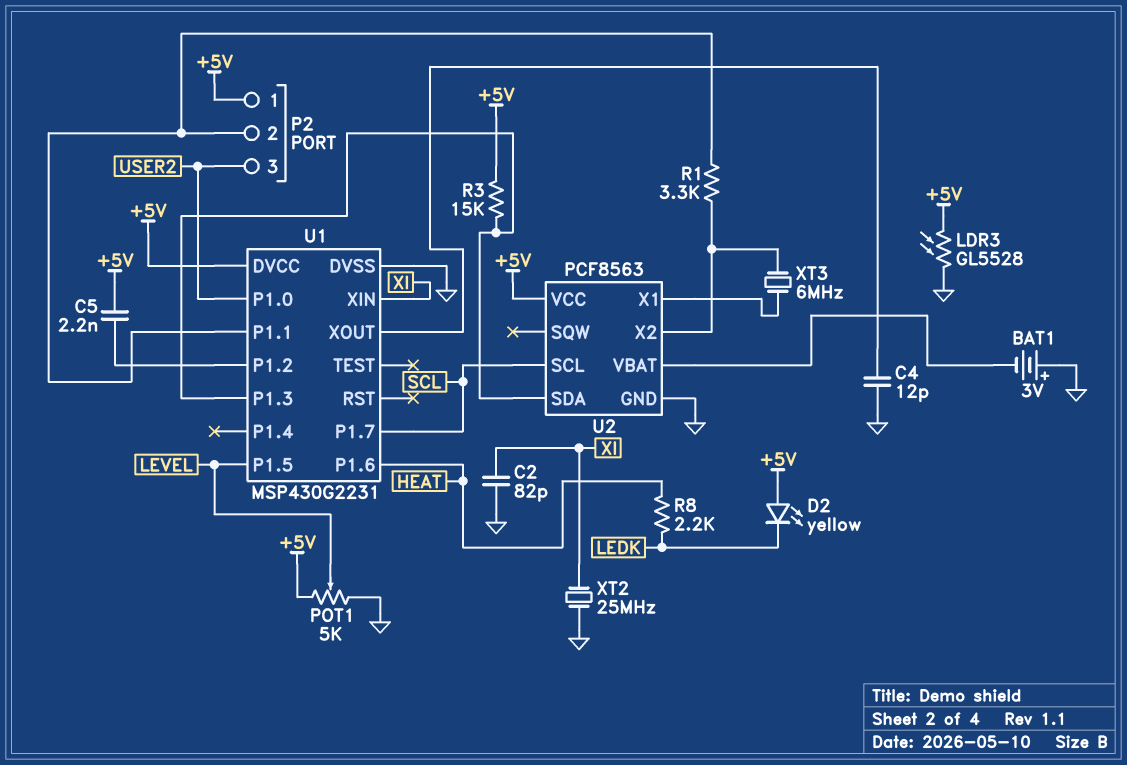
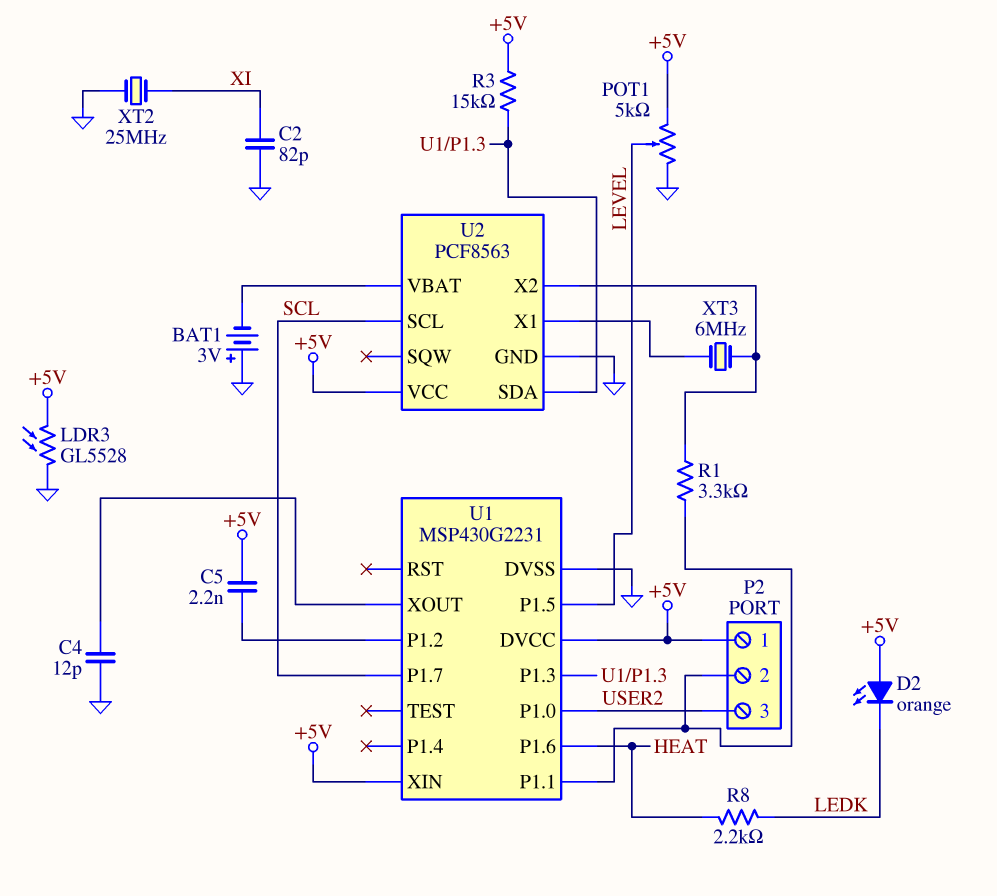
D2: LED yellow (A +5V, K LEDK) -> LED orange (A +5V, K LEDK)
U1 pin XIN: XI -> +5V

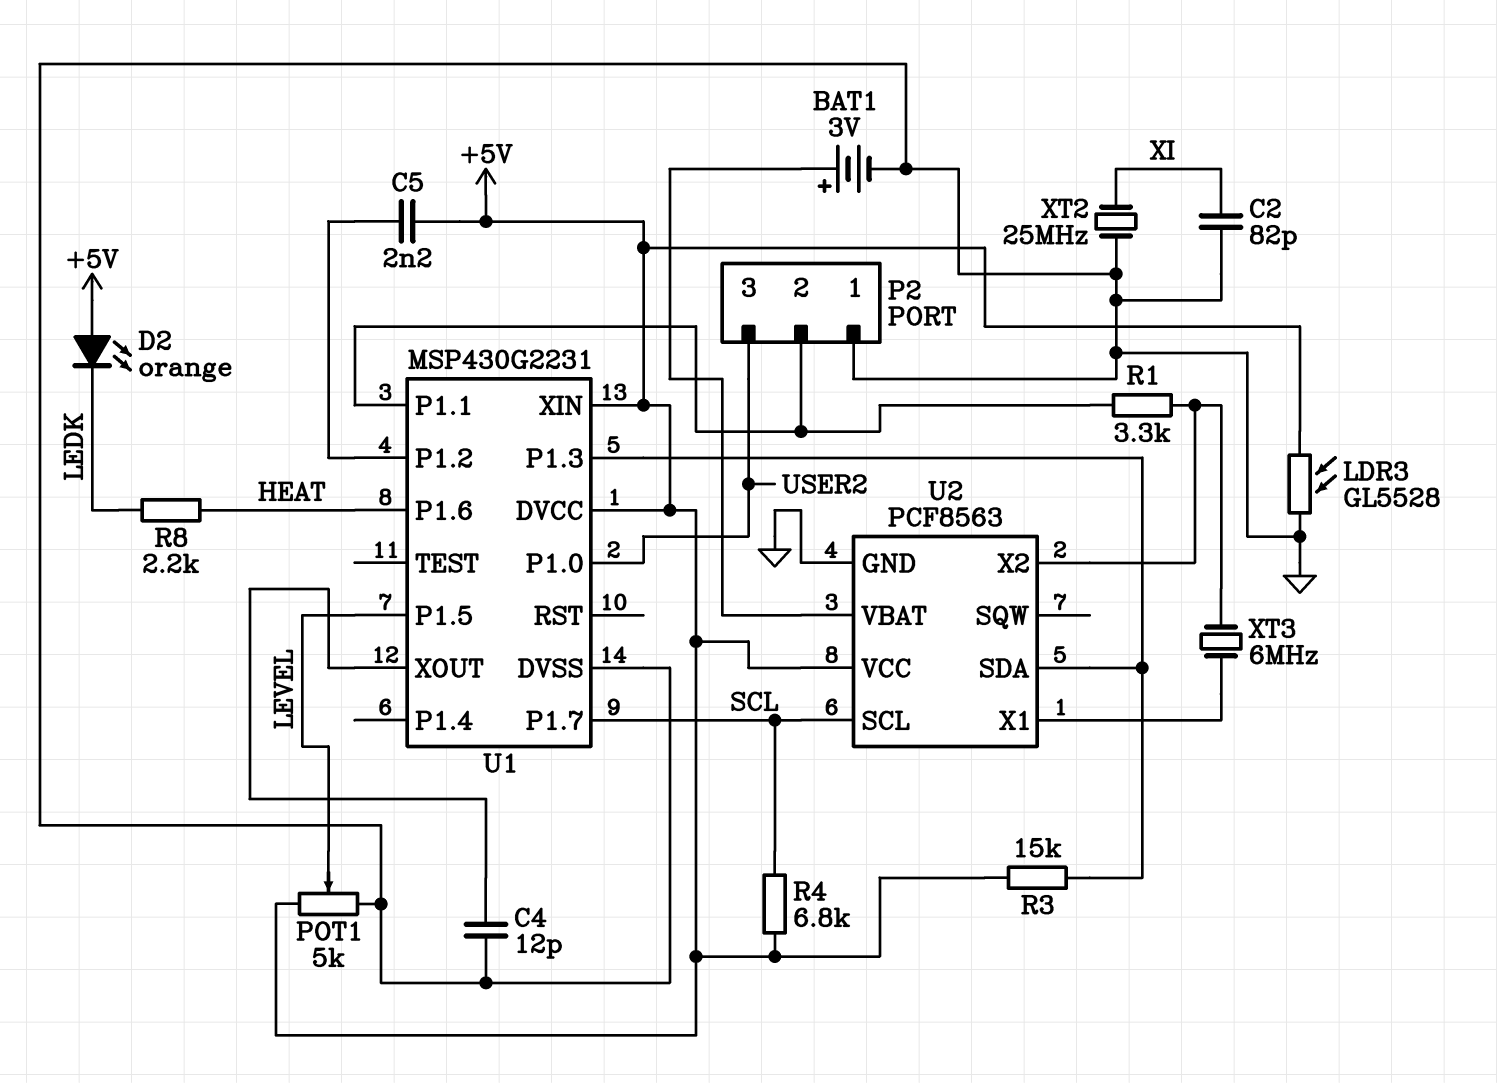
BAT1: 3V (plus GND, minus U2/VBAT) -> 3V (plus U2/VBAT, minus GND)
P2 pin 1: +5V -> GND
R4: none -> 6.8k (+5V, SCL)

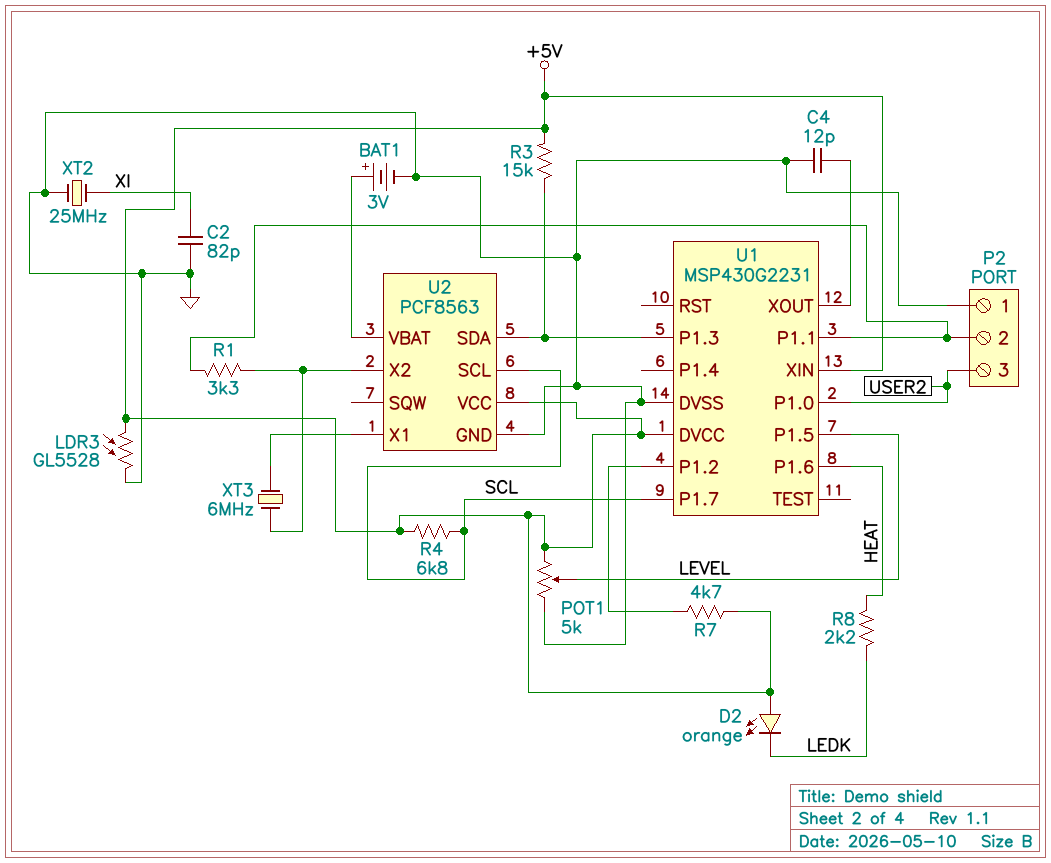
C5: 2.2nF (+5V, U1/P1.2) -> none
R7: none -> 4.7k (+5V, U1/P1.2)

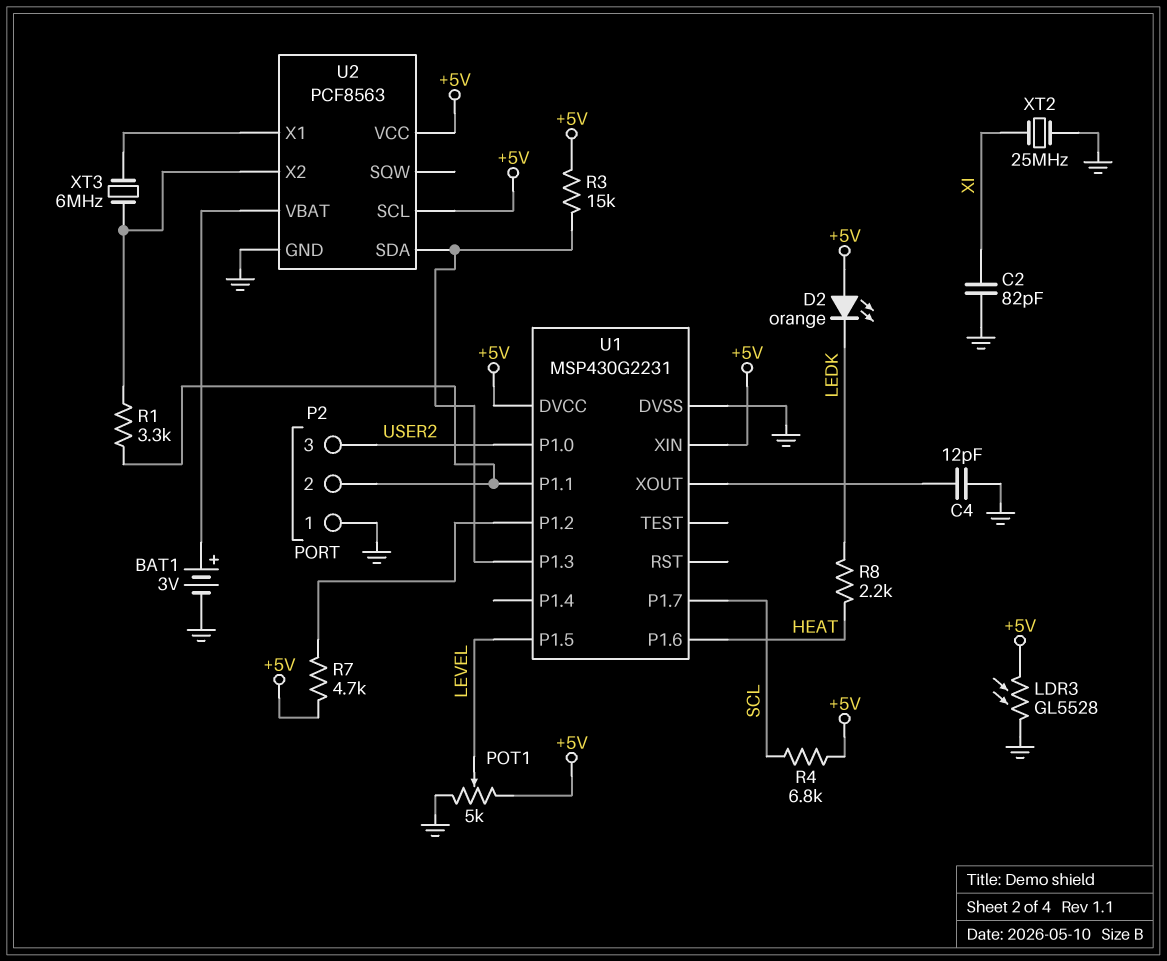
U2 pin SCL: SCL -> +5V

